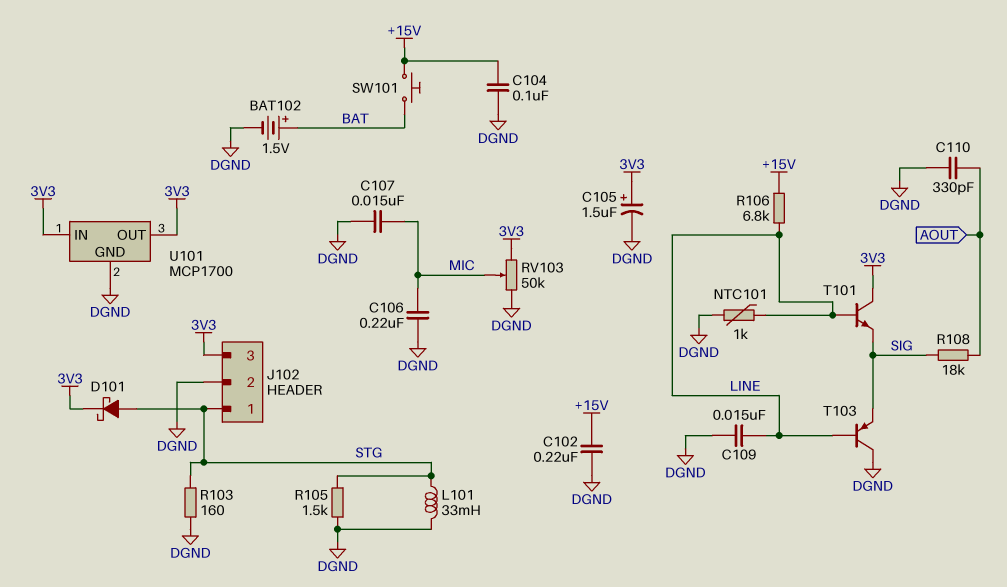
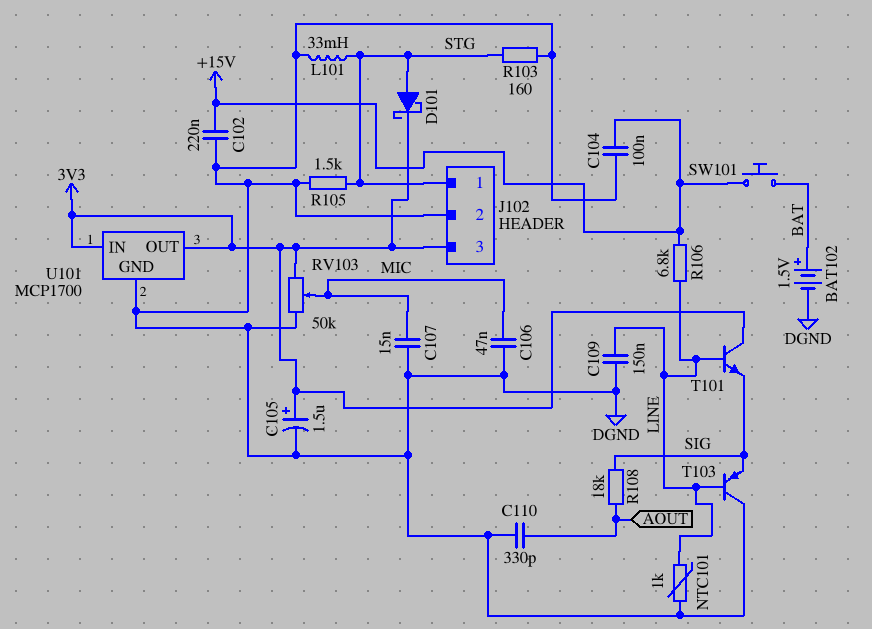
C106: 220nF (DGND, MIC) -> 47nF (DGND, MIC)
C109: 15nF (DGND, LINE) -> 150nF (DGND, LINE)

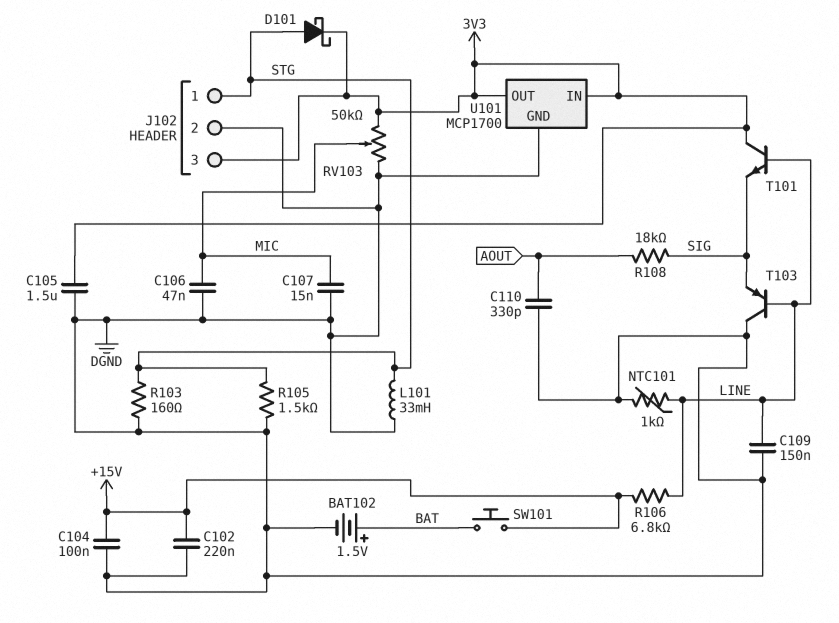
C105: 1.5uF (plus 3V3, minus DGND) -> 1.5uF (3V3, DGND)

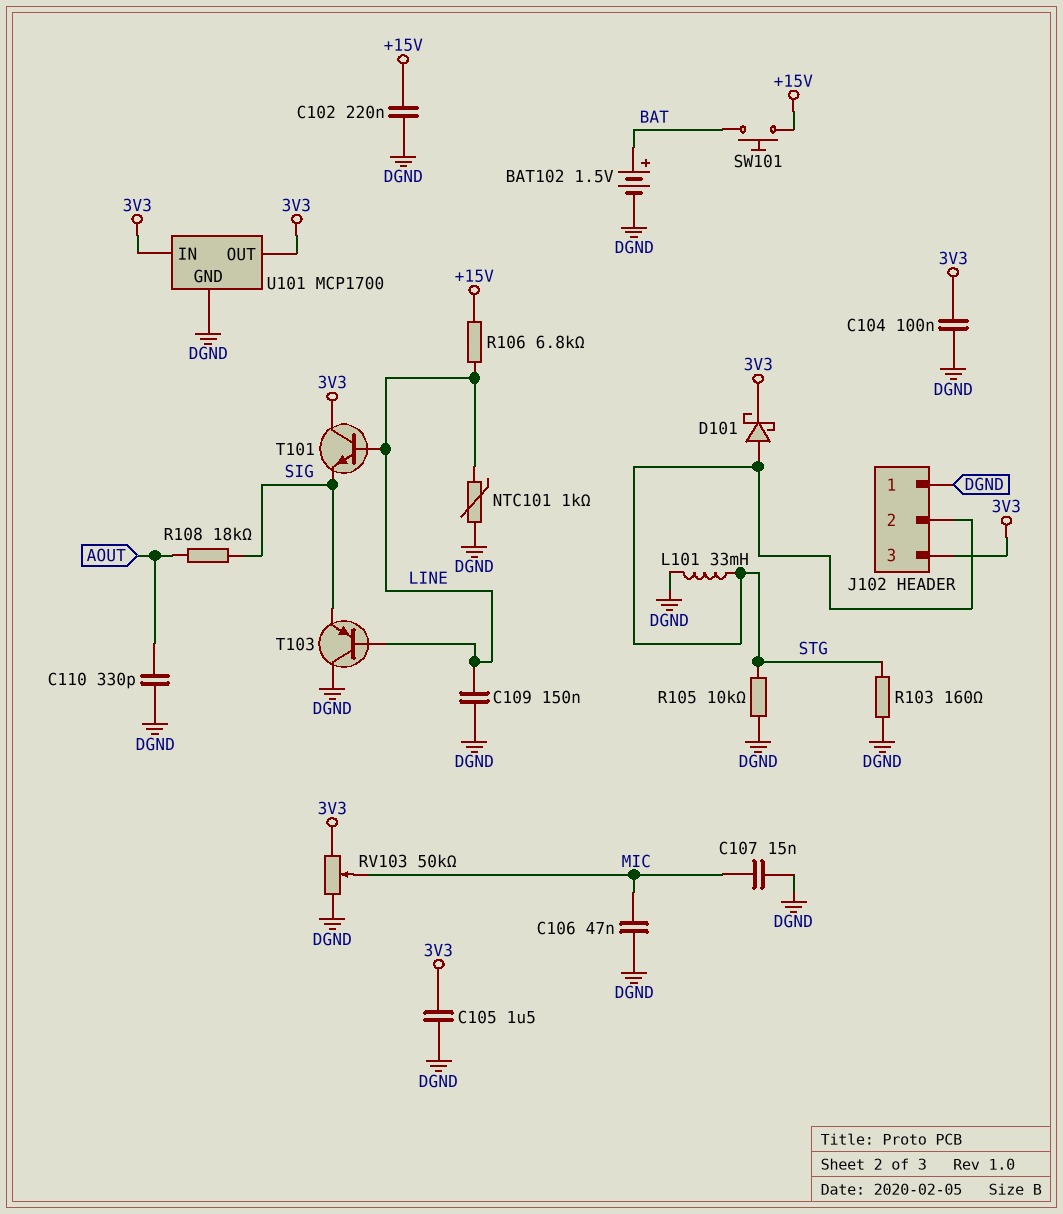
C104: 100nF (+15V, DGND) -> 100nF (3V3, DGND)
J102 pin 1: STG -> DGND
J102 pin 2: DGND -> STG
R105: 1.5k (DGND, STG) -> 10k (DGND, STG)

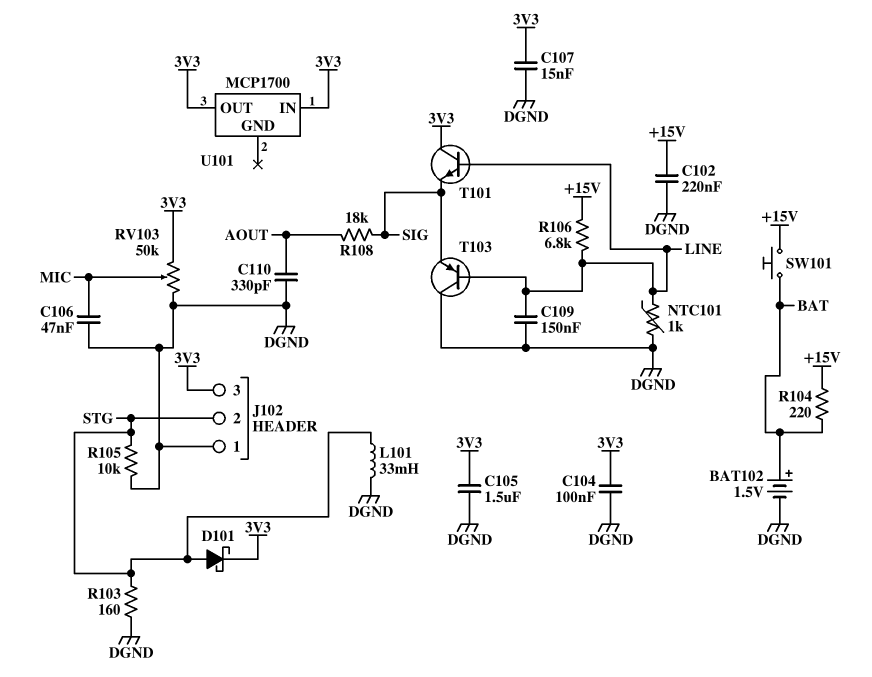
C107: 15nF (DGND, MIC) -> 15nF (3V3, DGND)
R104: none -> 220 (+15V, BAT)
U101 pin GND: DGND -> none

